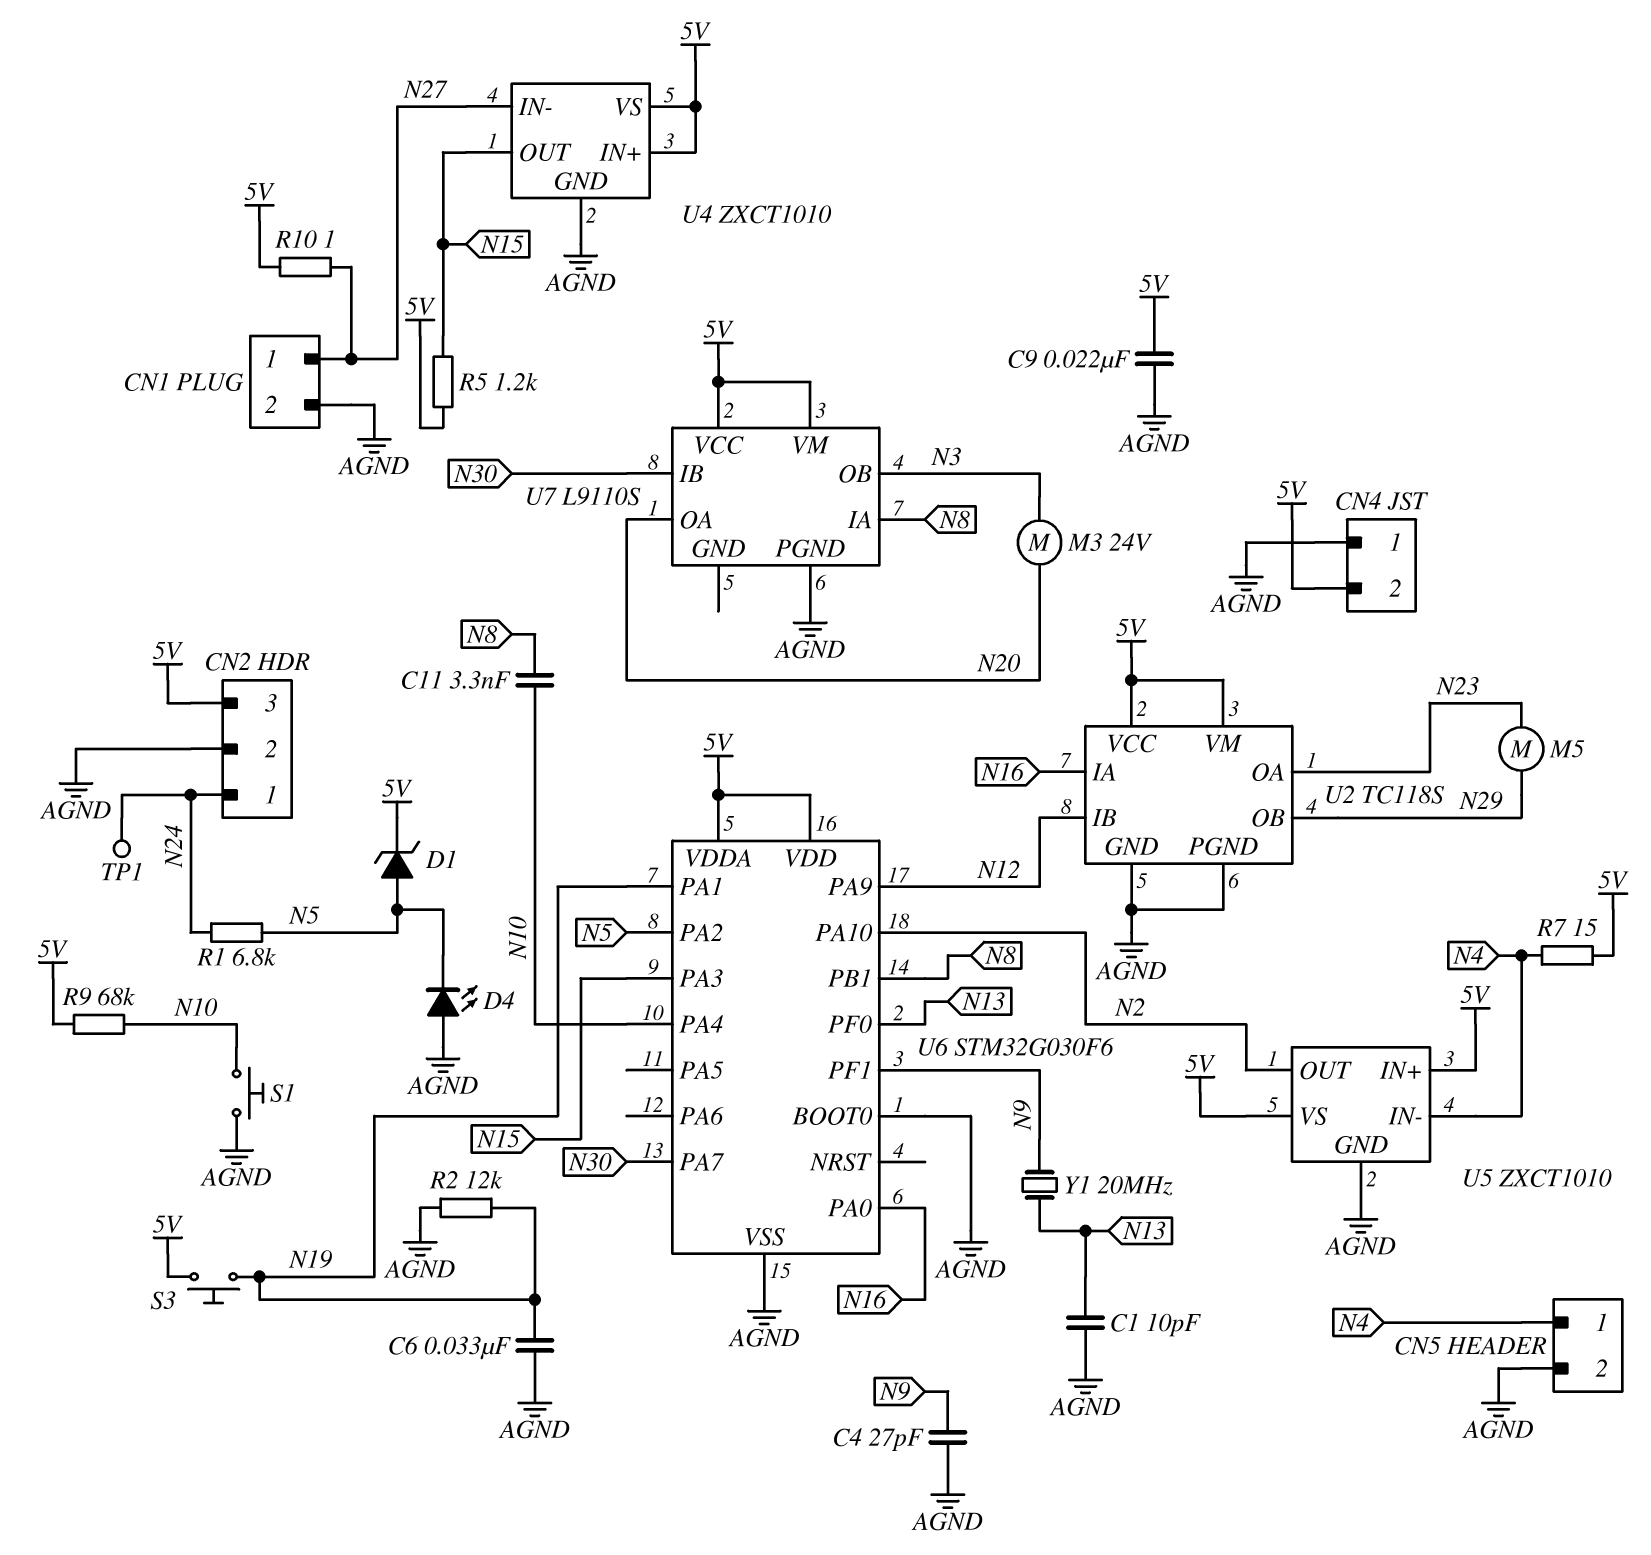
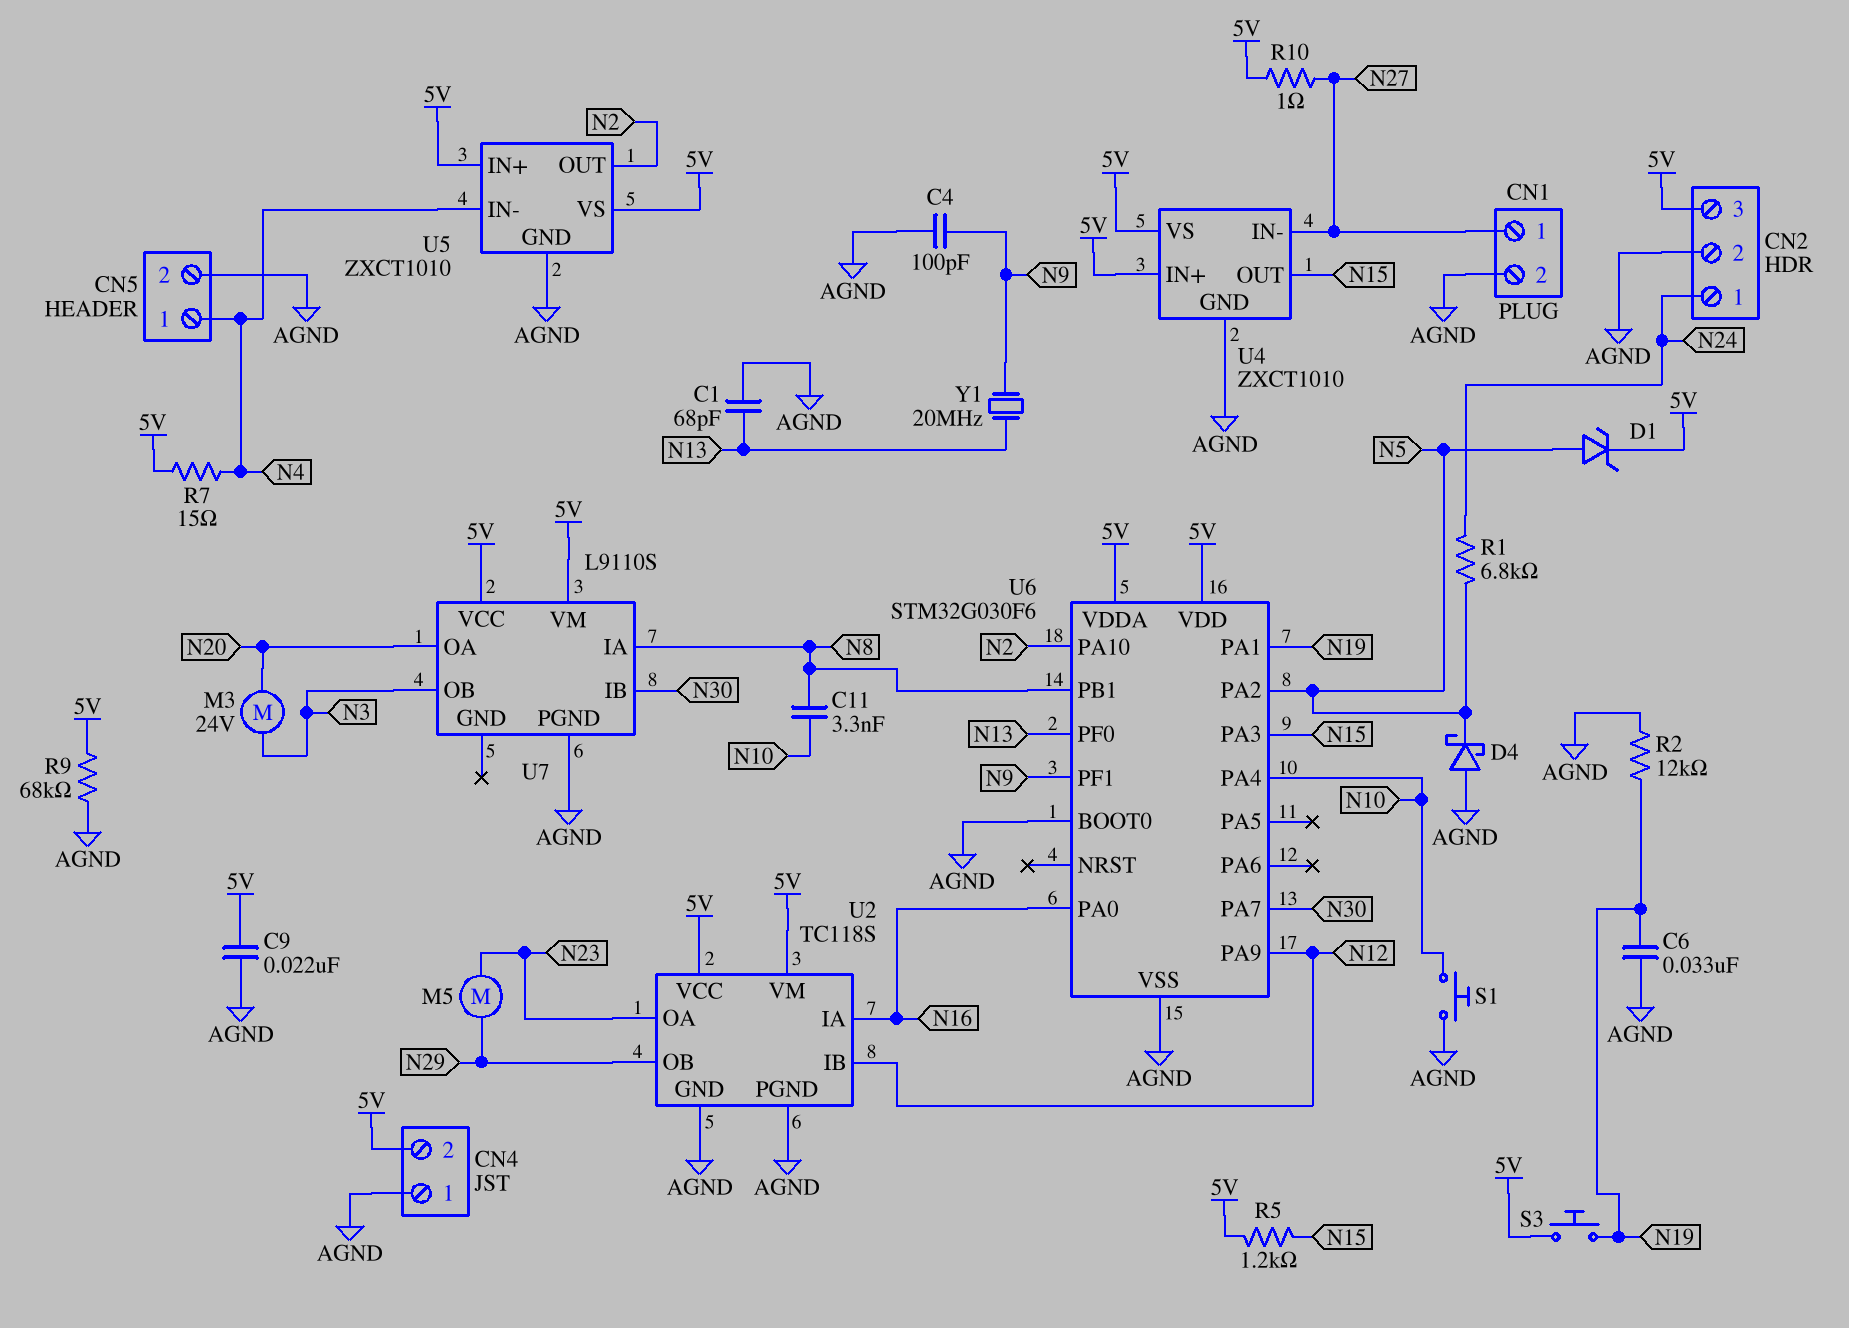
C1: 10pF (AGND, N13) -> 68pF (AGND, N13)
C4: 27pF (AGND, N9) -> 100pF (AGND, N9)
D4: LED (A AGND, K N5) -> schottky (A AGND, K N5)
R9: 68k (5V, N10) -> 68k (5V, AGND)
TP1: test point (N24) -> none

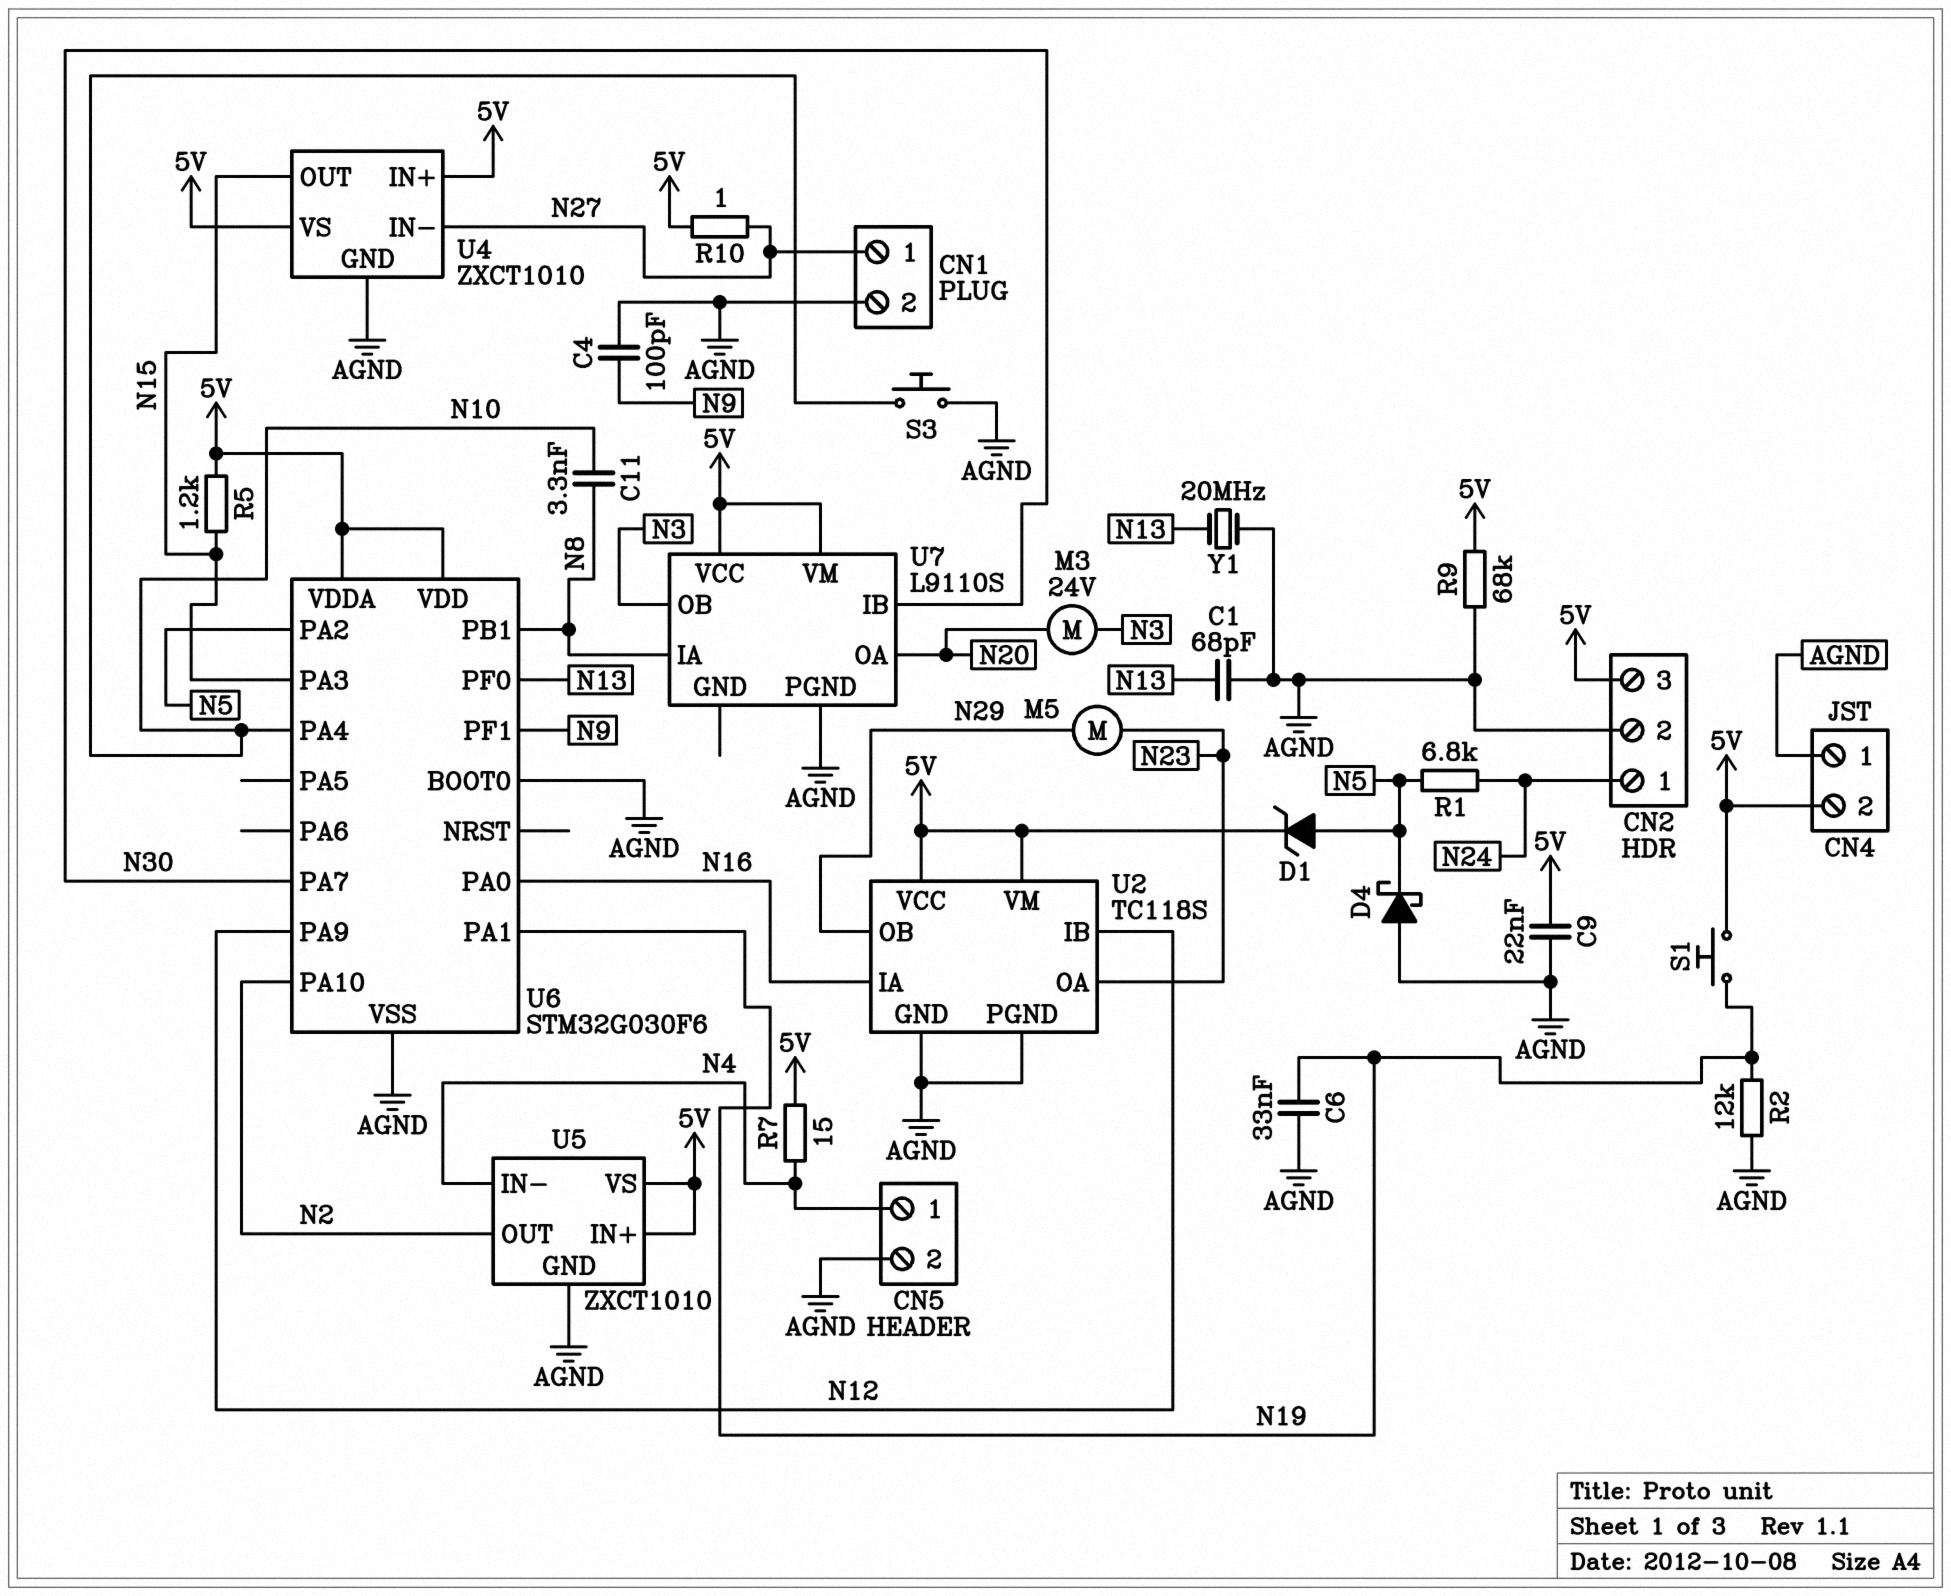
S1: button (AGND, N10) -> button (5V, N19)
S3: button (5V, N19) -> button (AGND, N10)
Y1: 20MHz (N9, N13) -> 20MHz (AGND, N13)

